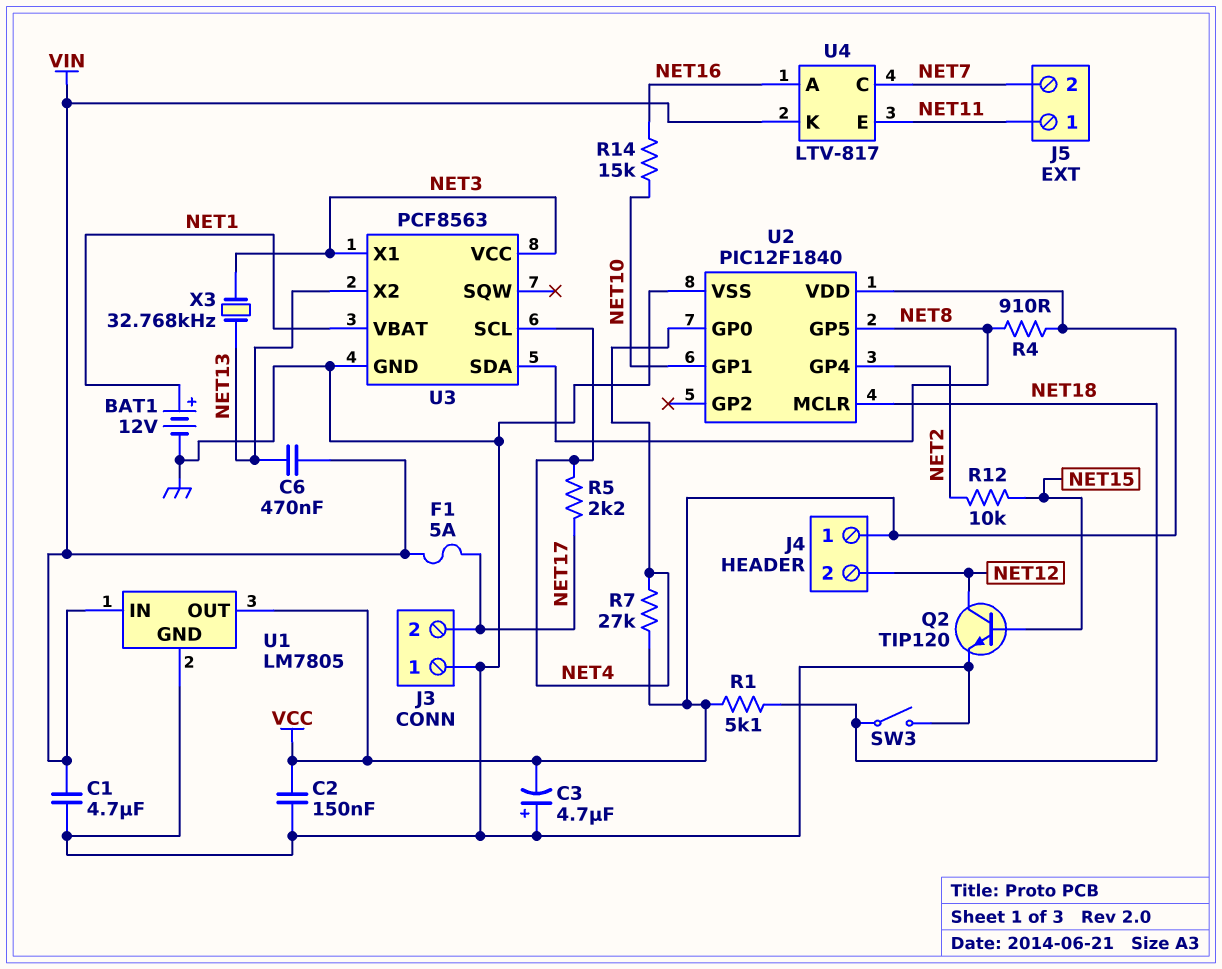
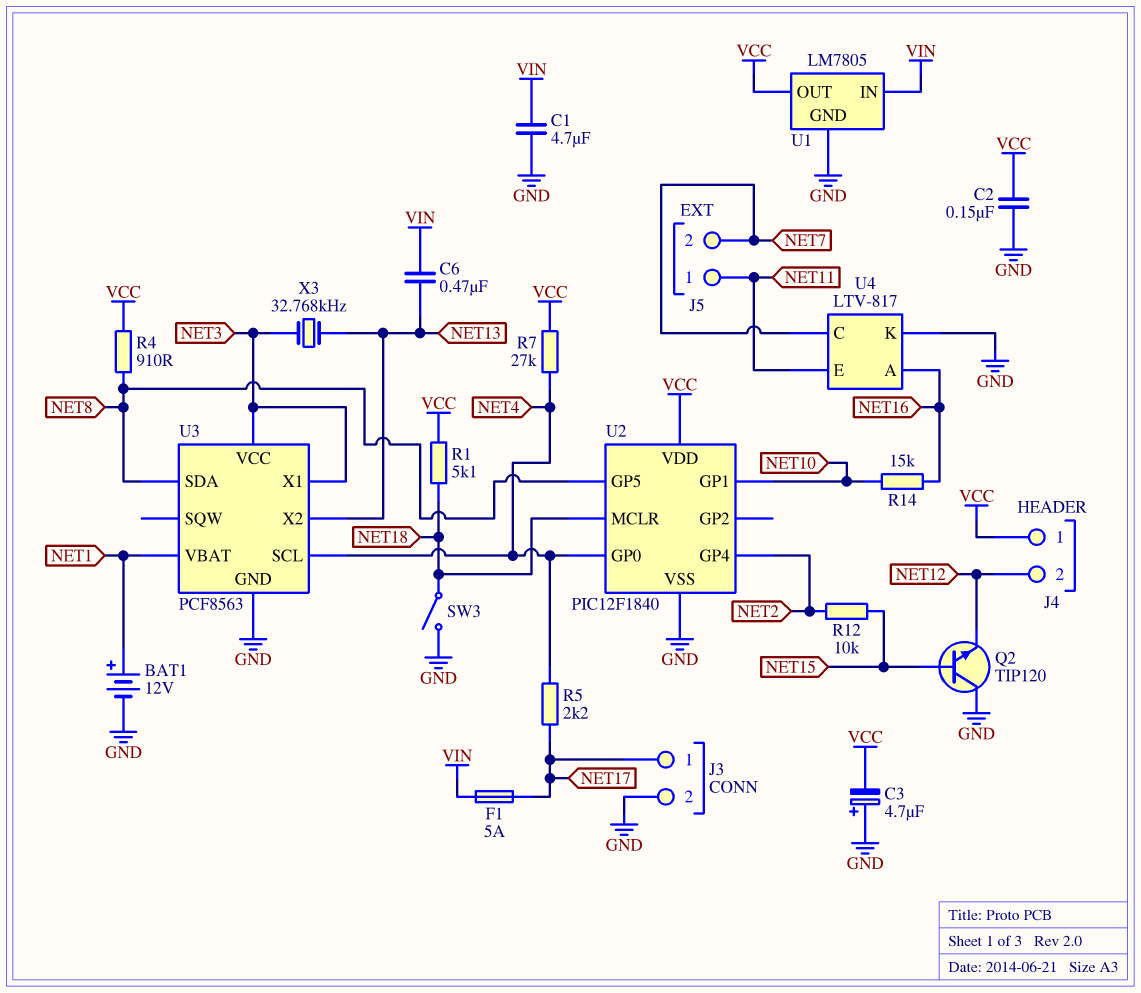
J3 pin 1: GND -> NET17
J3 pin 2: NET17 -> GND
Q2: NPN TIP120 (B NET15, C NET12, E GND) -> NPN TIP120 (B NET15, C GND, E NET12)
U4 pin K: VIN -> GND

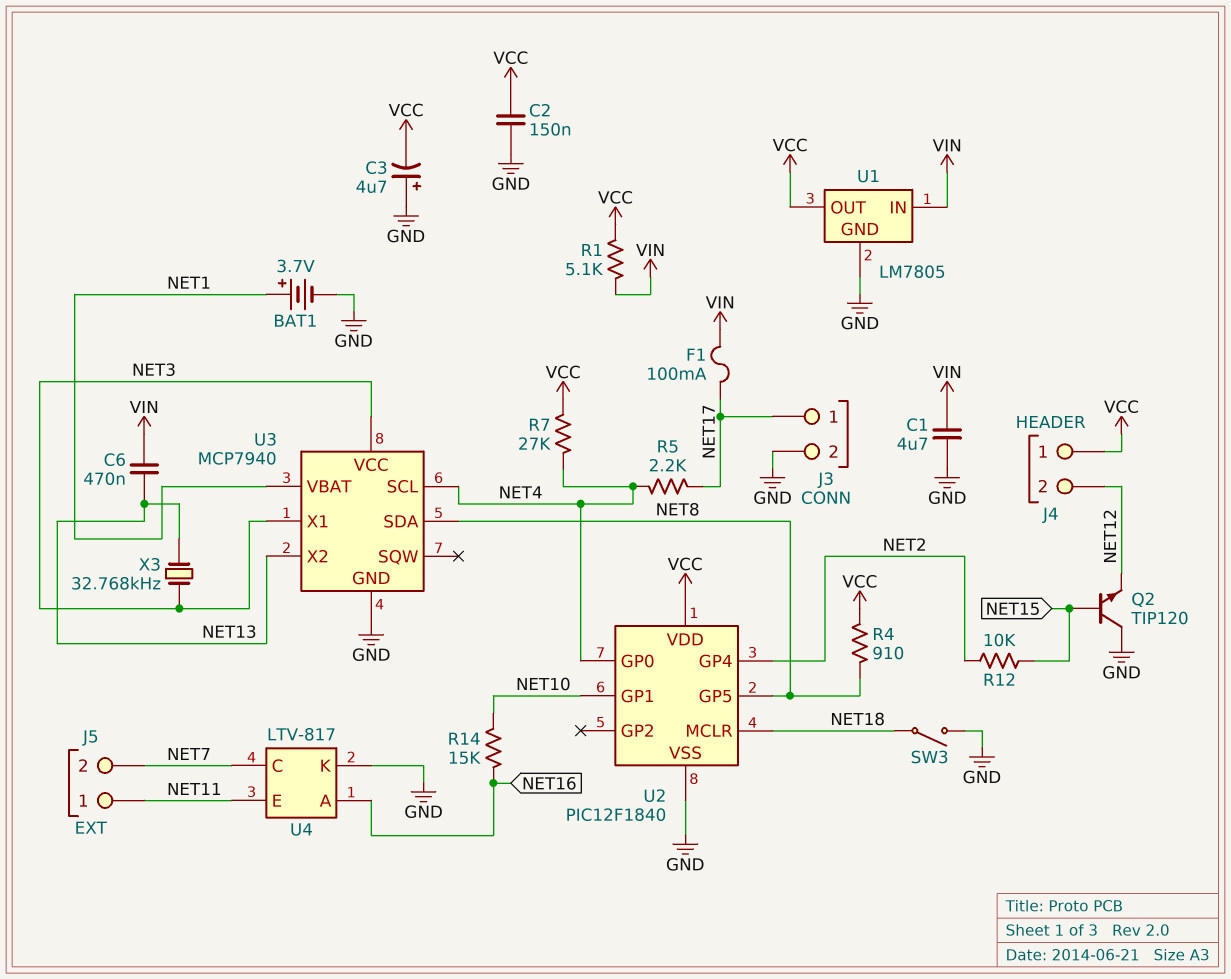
BAT1: 12V (plus NET1, minus GND) -> 3.7V (plus NET1, minus GND)
F1: 5A (NET17, VIN) -> 100mA (NET17, VIN)
R1: 5.1k (NET18, VCC) -> 5.1k (VCC, VIN)
U3: PCF8563 -> MCP7940

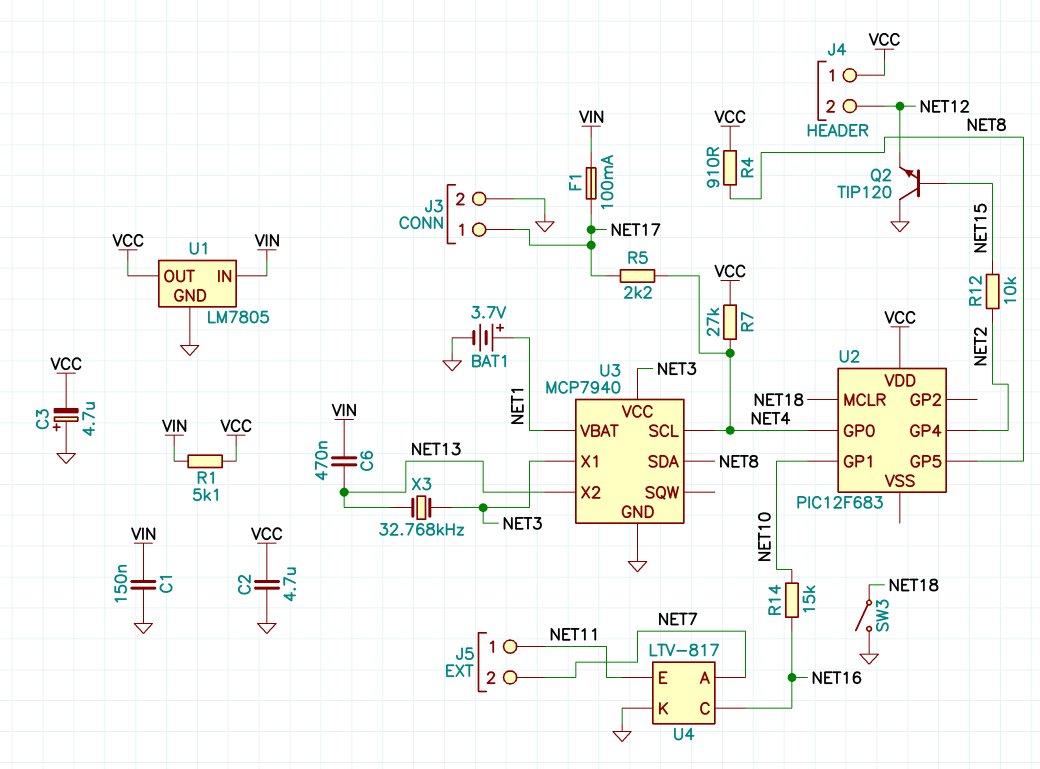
C1: 4.7uF (GND, VIN) -> 150nF (GND, VIN)
C2: 150nF (GND, VCC) -> 4.7uF (GND, VCC)
U2: PIC12F1840 -> PIC12F683
U2 pin VSS: GND -> none
U4 pin A: NET16 -> NET7
U4 pin C: NET7 -> NET16

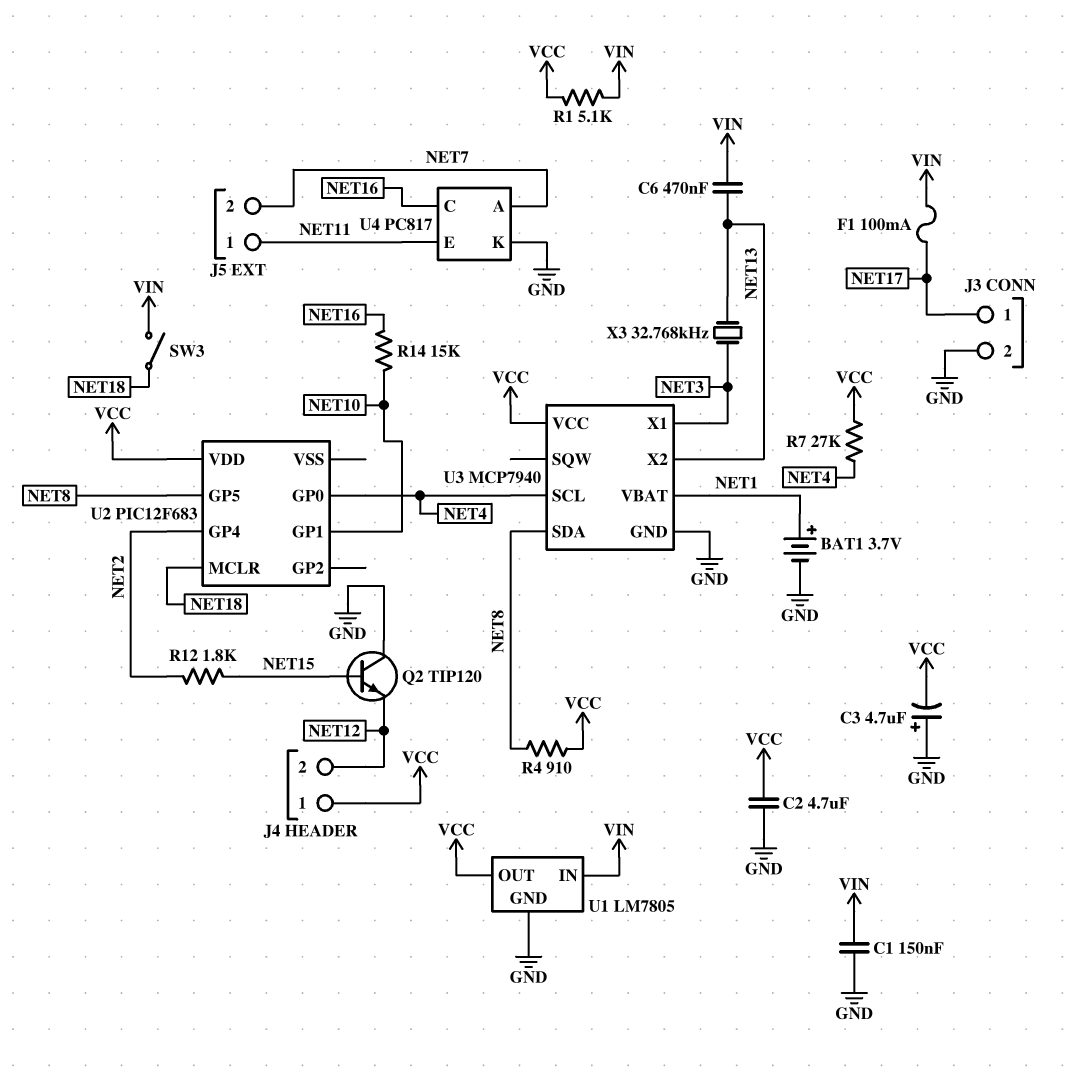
R5: 2.2k (NET4, NET17) -> none
R12: 10k (NET2, NET15) -> 1.8k (NET2, NET15)
SW3: switch (GND, NET18) -> switch (NET18, VIN)
U3 pin VCC: NET3 -> VCC
U4: LTV-817 -> PC817

